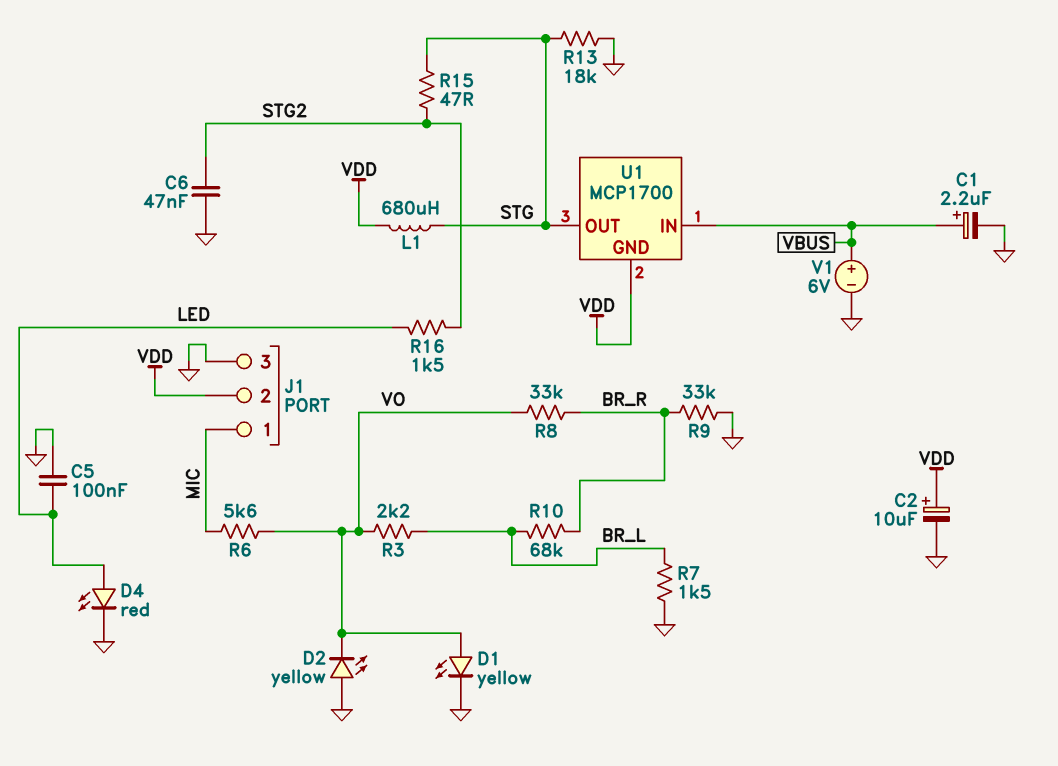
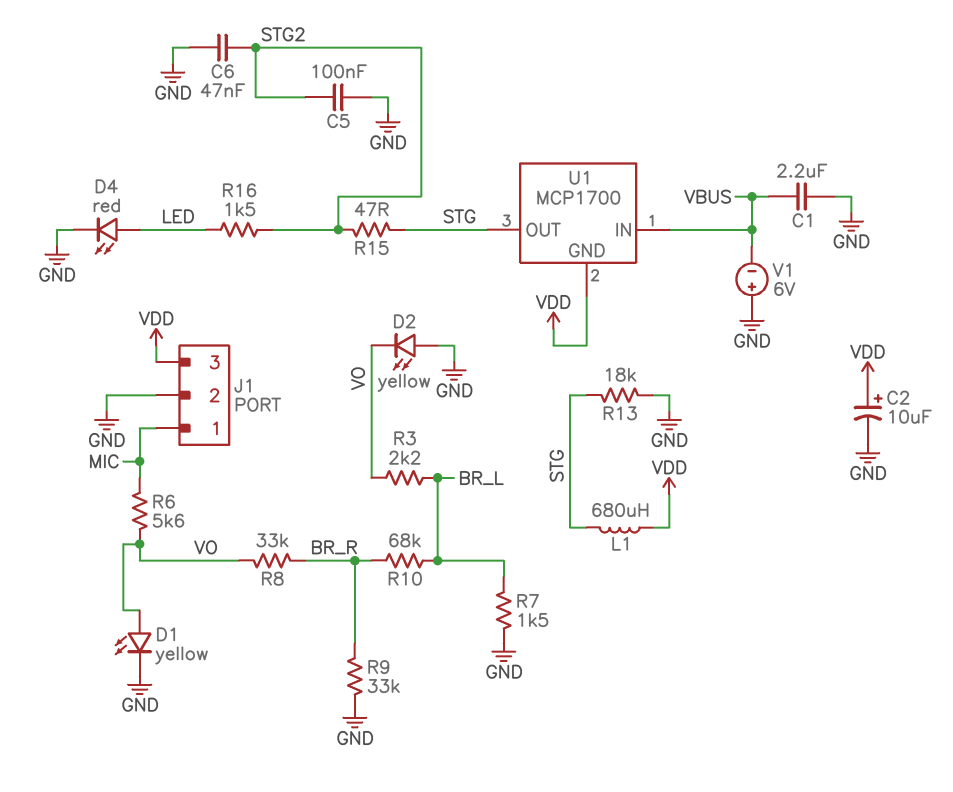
C1: 2.2uF (plus VBUS, minus GND) -> 2.2uF (GND, VBUS)
C5: 100nF (GND, LED) -> 100nF (GND, STG2)
J1 pin 2: VDD -> GND
J1 pin 3: GND -> VDD
V1: 6V (plus VBUS, minus GND) -> 6V (plus GND, minus VBUS)

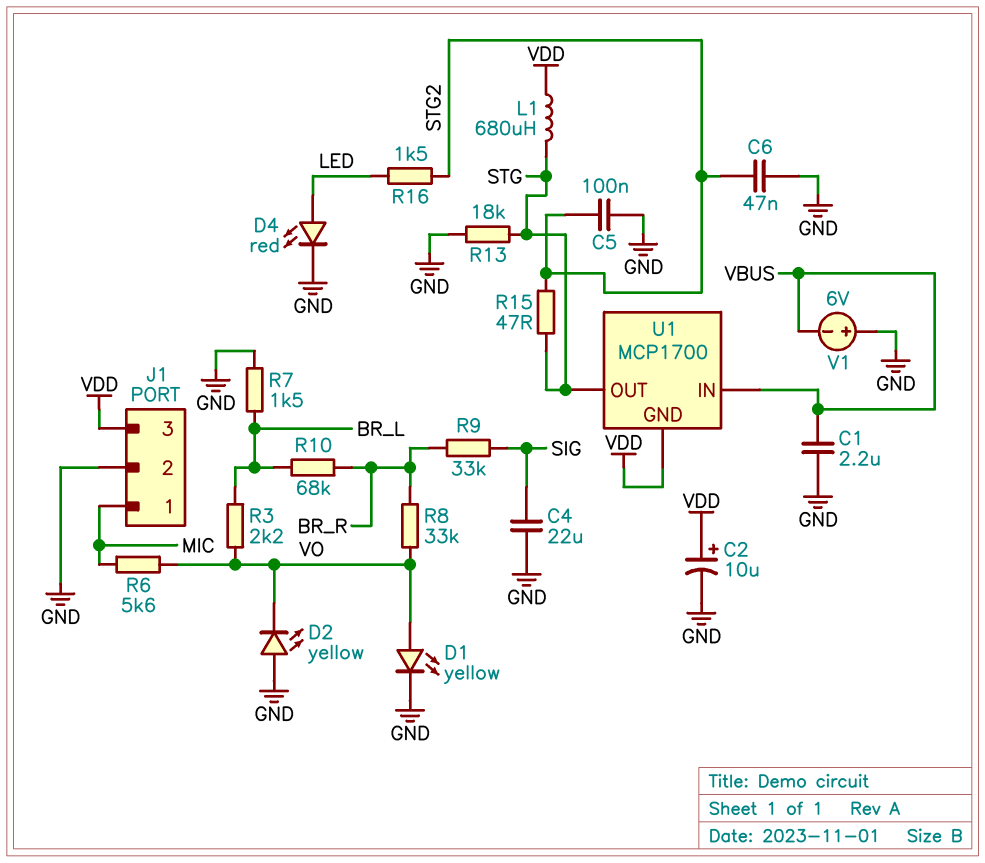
C4: none -> 22uF (GND, SIG)
R9: 33k (BR_R, GND) -> 33k (BR_R, SIG)

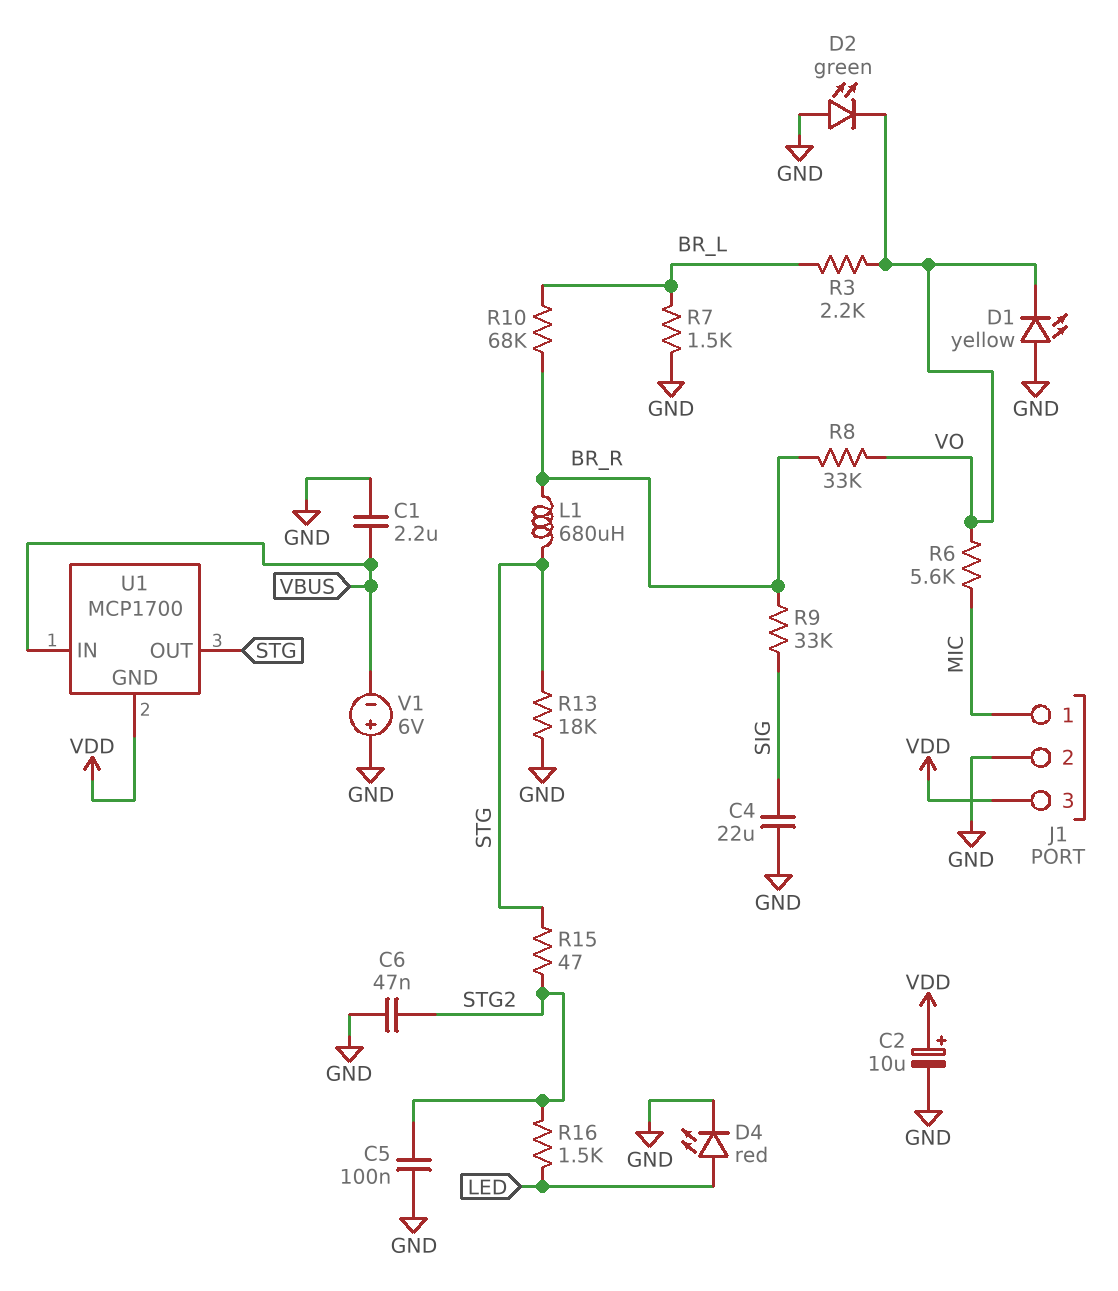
D1: LED yellow (A VO, K GND) -> LED yellow (A GND, K VO)
D2: LED yellow (A GND, K VO) -> LED green (A GND, K VO)
L1: 680uH (STG, VDD) -> 680uH (BR_R, STG)

